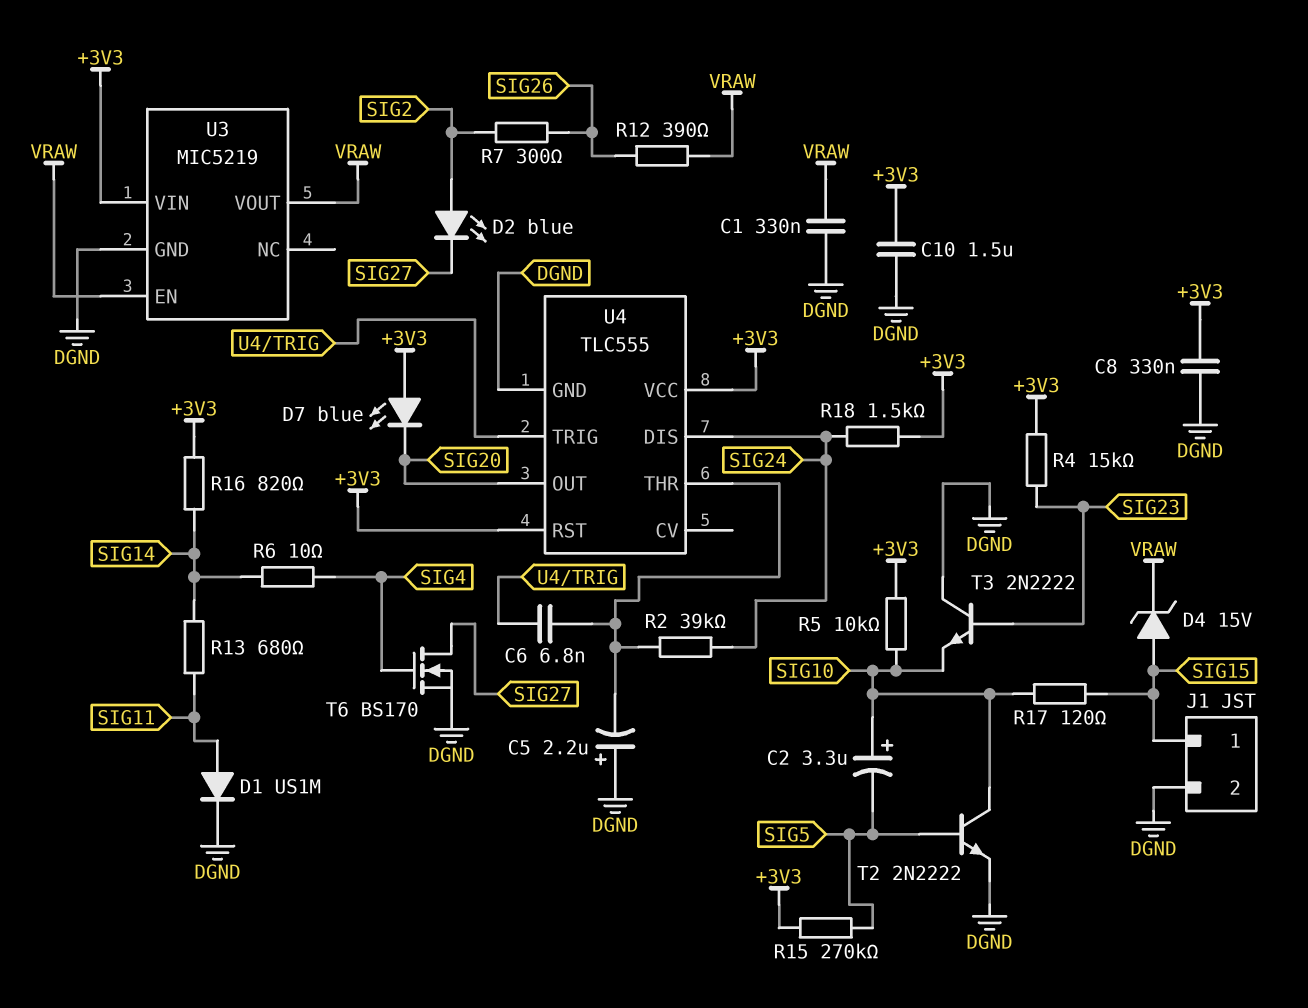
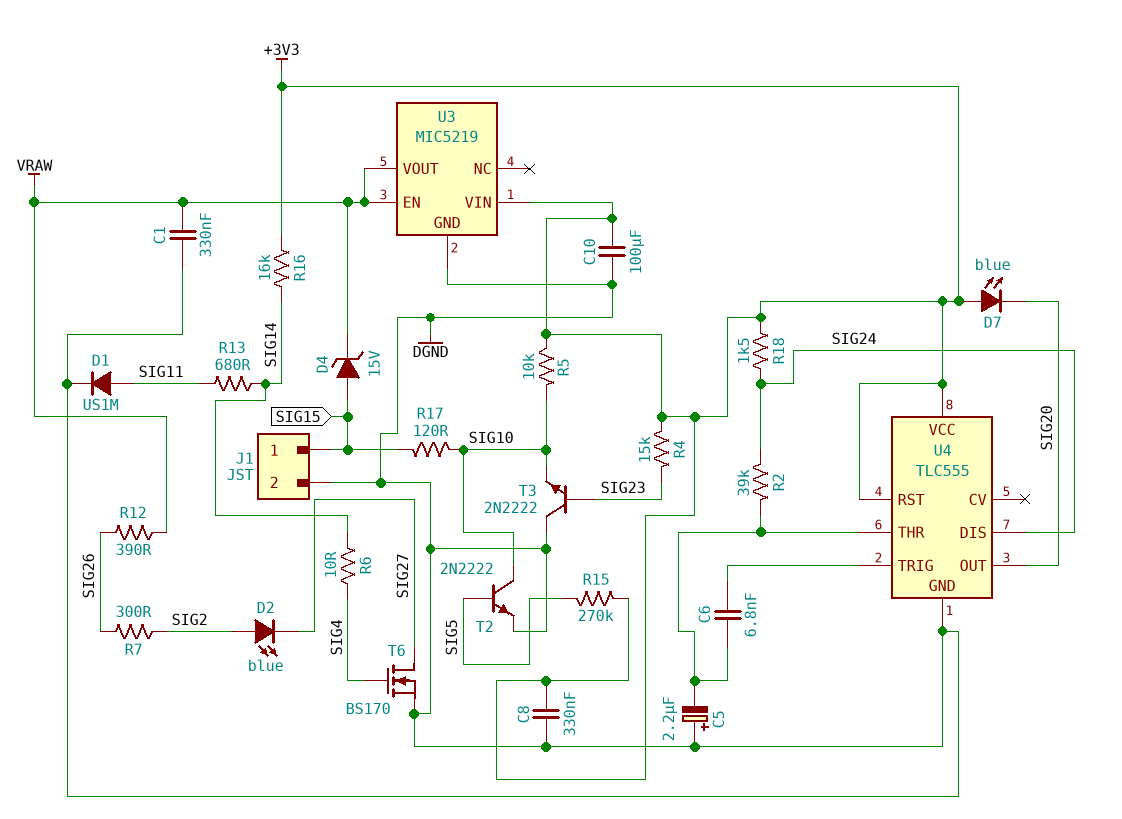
C2: 3.3uF (plus SIG10, minus SIG5) -> none
C10: 1.5uF (+3V3, DGND) -> 100uF (+3V3, DGND)
R16: 820 (+3V3, SIG14) -> 16k (+3V3, SIG14)

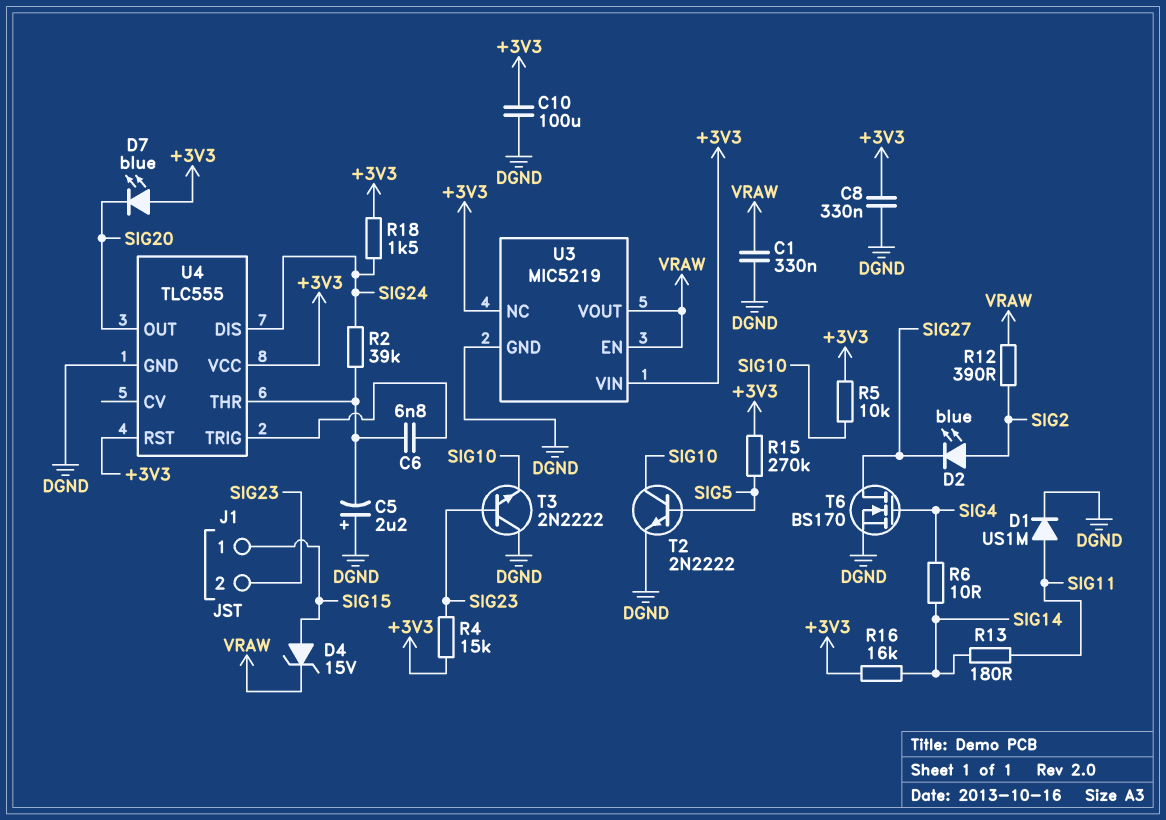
J1 pin 2: DGND -> SIG23
R7: 300 (SIG2, SIG26) -> none
R12: 390 (SIG26, VRAW) -> 390 (SIG2, VRAW)
R13: 680 (SIG11, SIG14) -> 180 (SIG11, SIG14)
R17: 120 (SIG10, SIG15) -> none
U3 pin NC: none -> +3V3

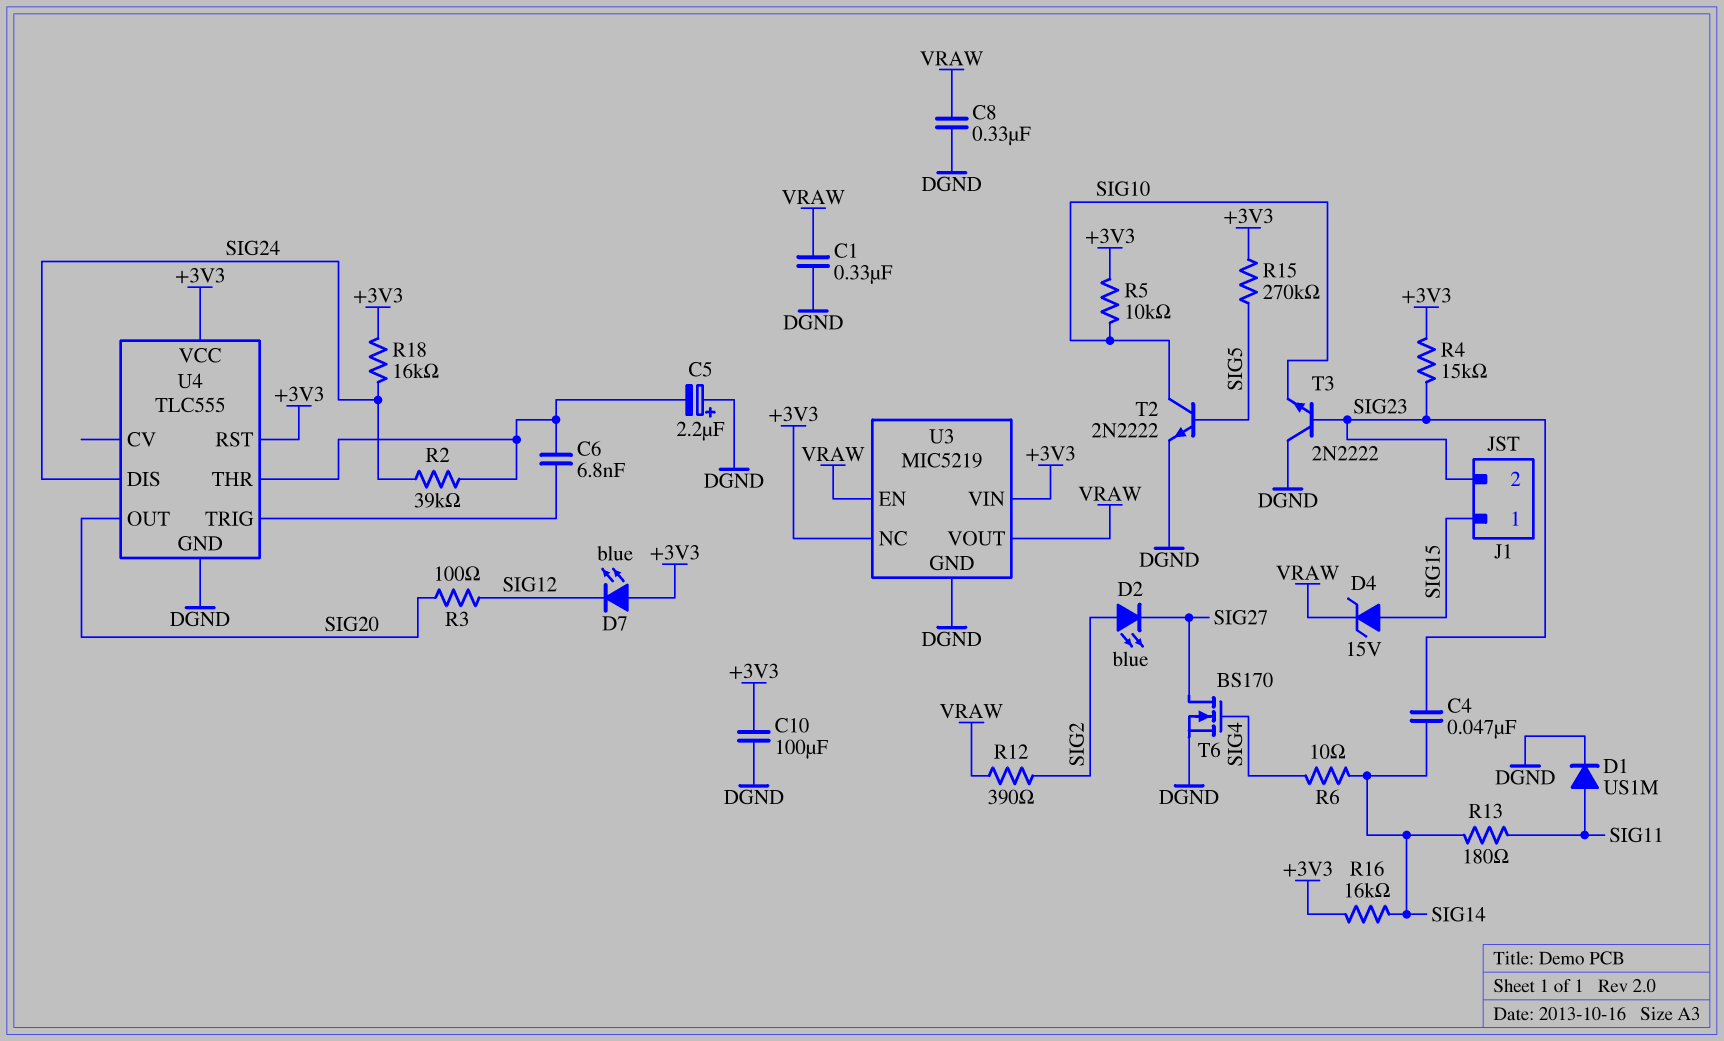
C4: none -> 47nF (SIG14, SIG23)
C8: 330nF (+3V3, DGND) -> 330nF (DGND, VRAW)
D7: LED blue (A +3V3, K SIG20) -> LED blue (A +3V3, K SIG12)
R3: none -> 100 (SIG12, SIG20)
R18: 1.5k (+3V3, SIG24) -> 16k (+3V3, SIG24)

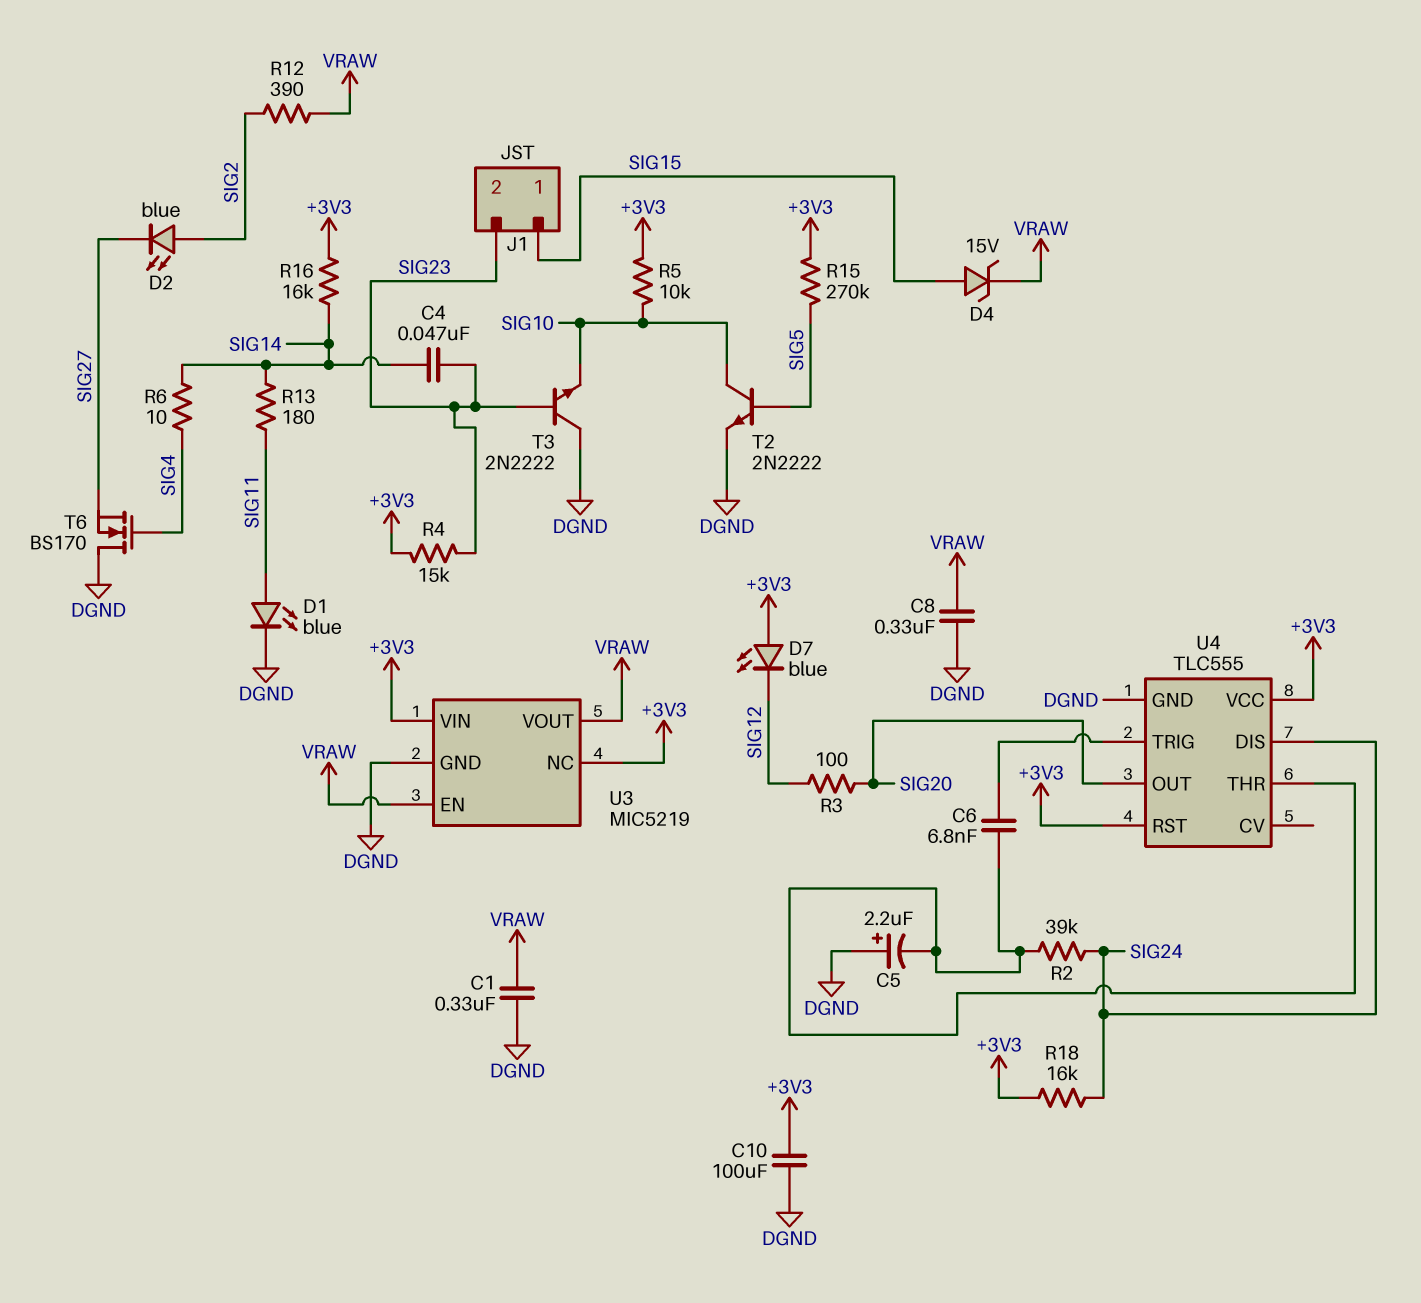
D1: diode US1M (A SIG11, K DGND) -> LED blue (A SIG11, K DGND)
T6: NMOS BS170 (G SIG4, D SIG27, S DGND) -> NMOS BS170 (G SIG4, D DGND, S SIG27)

